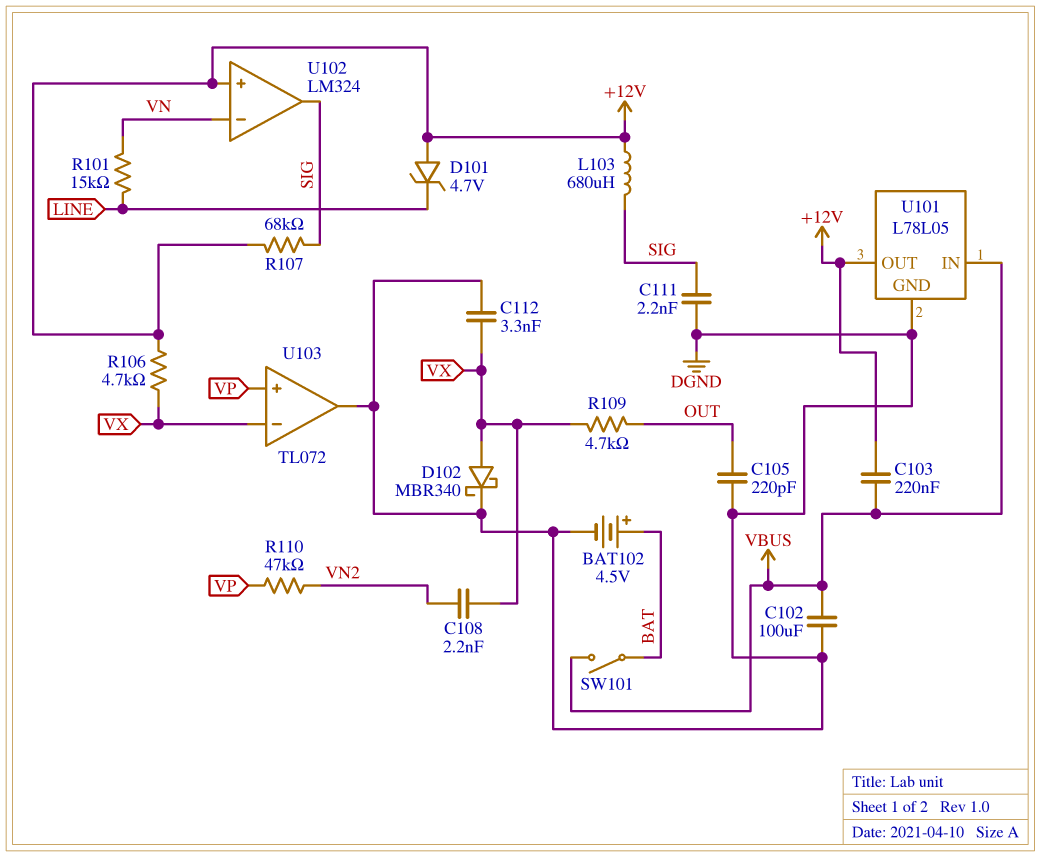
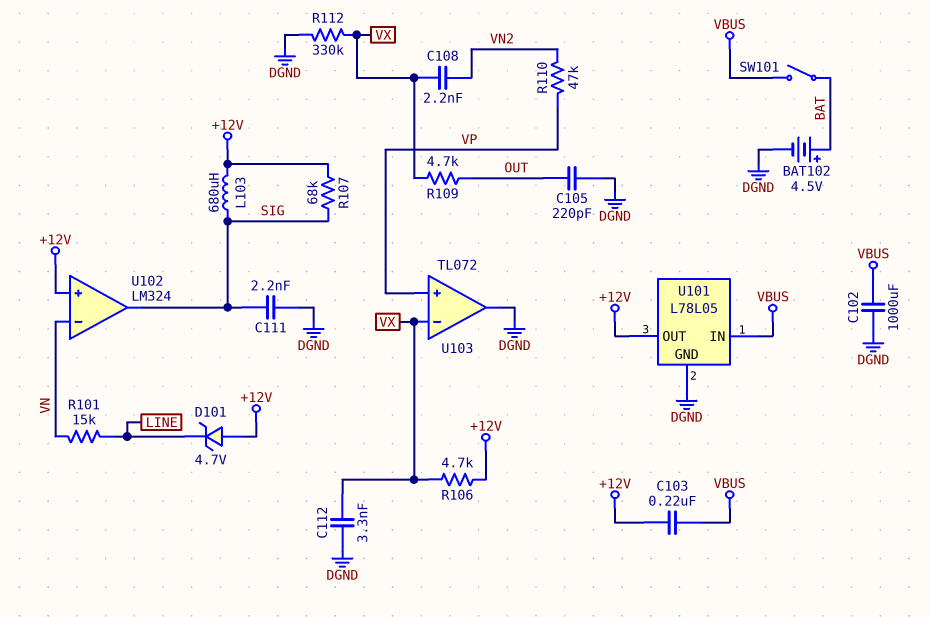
C102: 100uF (DGND, VBUS) -> 1000uF (DGND, VBUS)
D102: schottky MBR340 (A VX, K DGND) -> none
R112: none -> 330k (DGND, VX)

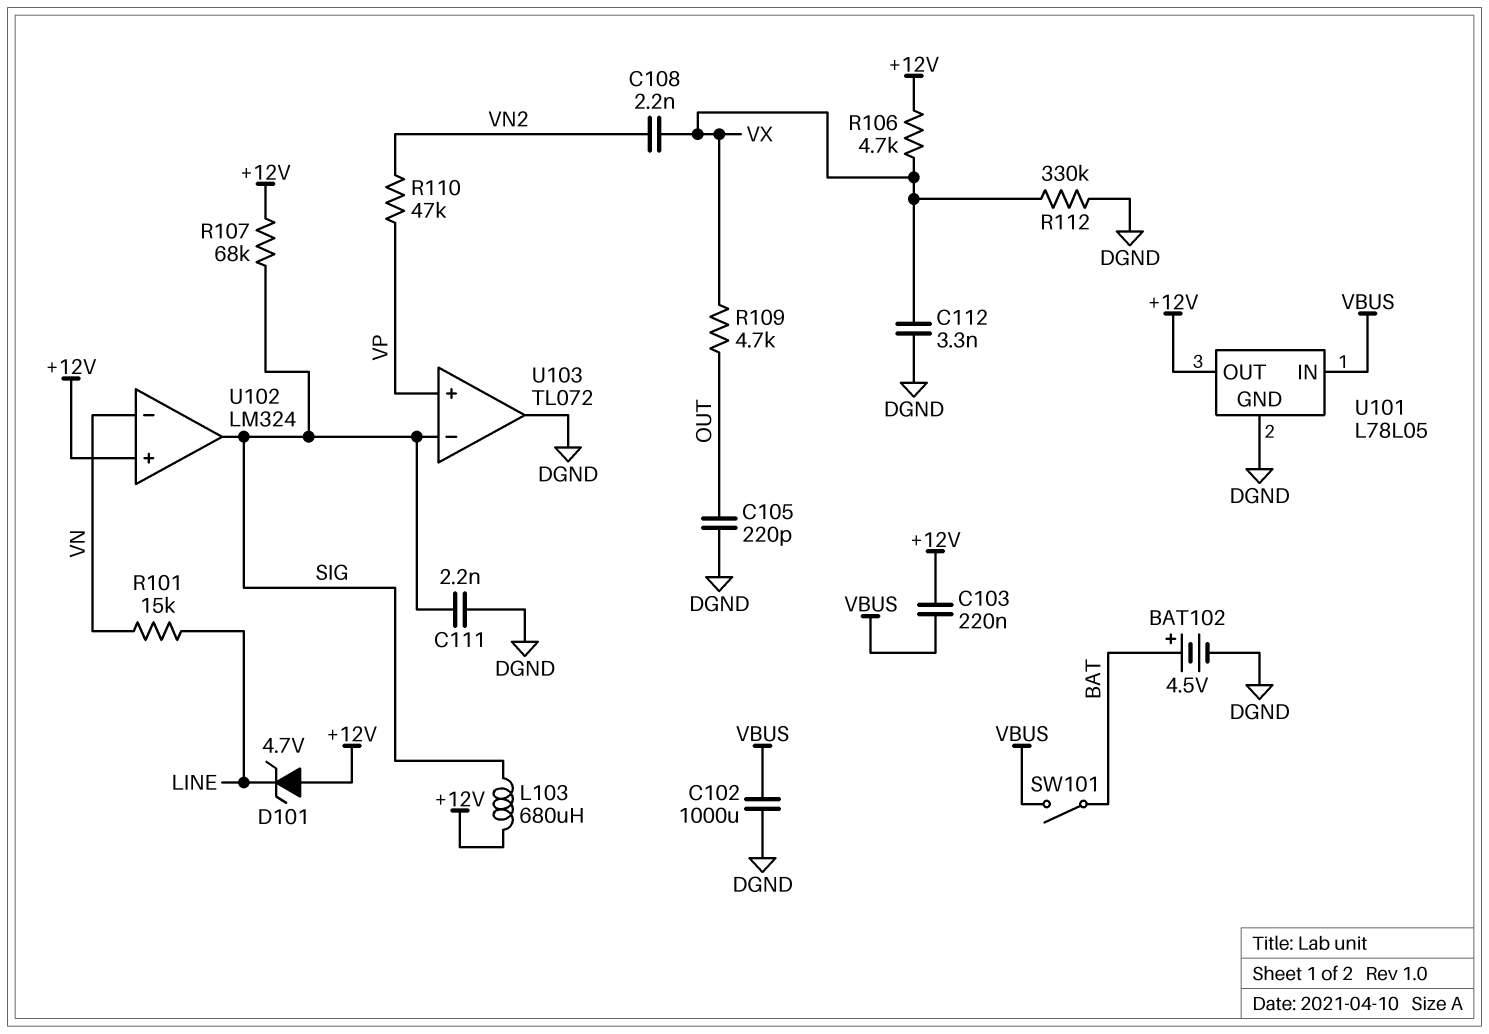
U103 pin in-: VX -> SIG

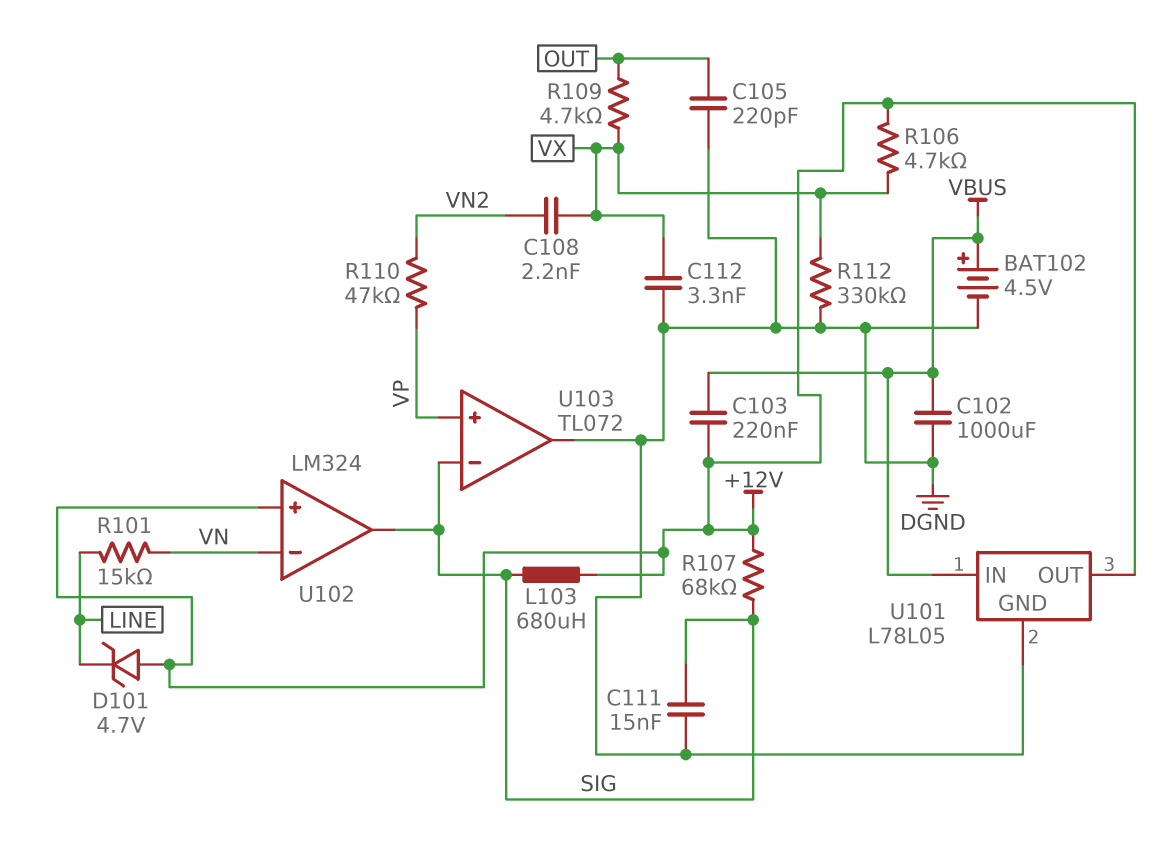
BAT102: 4.5V (plus BAT, minus DGND) -> 4.5V (plus VBUS, minus DGND)
C111: 2.2nF (DGND, SIG) -> 15nF (DGND, SIG)
SW101: switch (BAT, VBUS) -> none

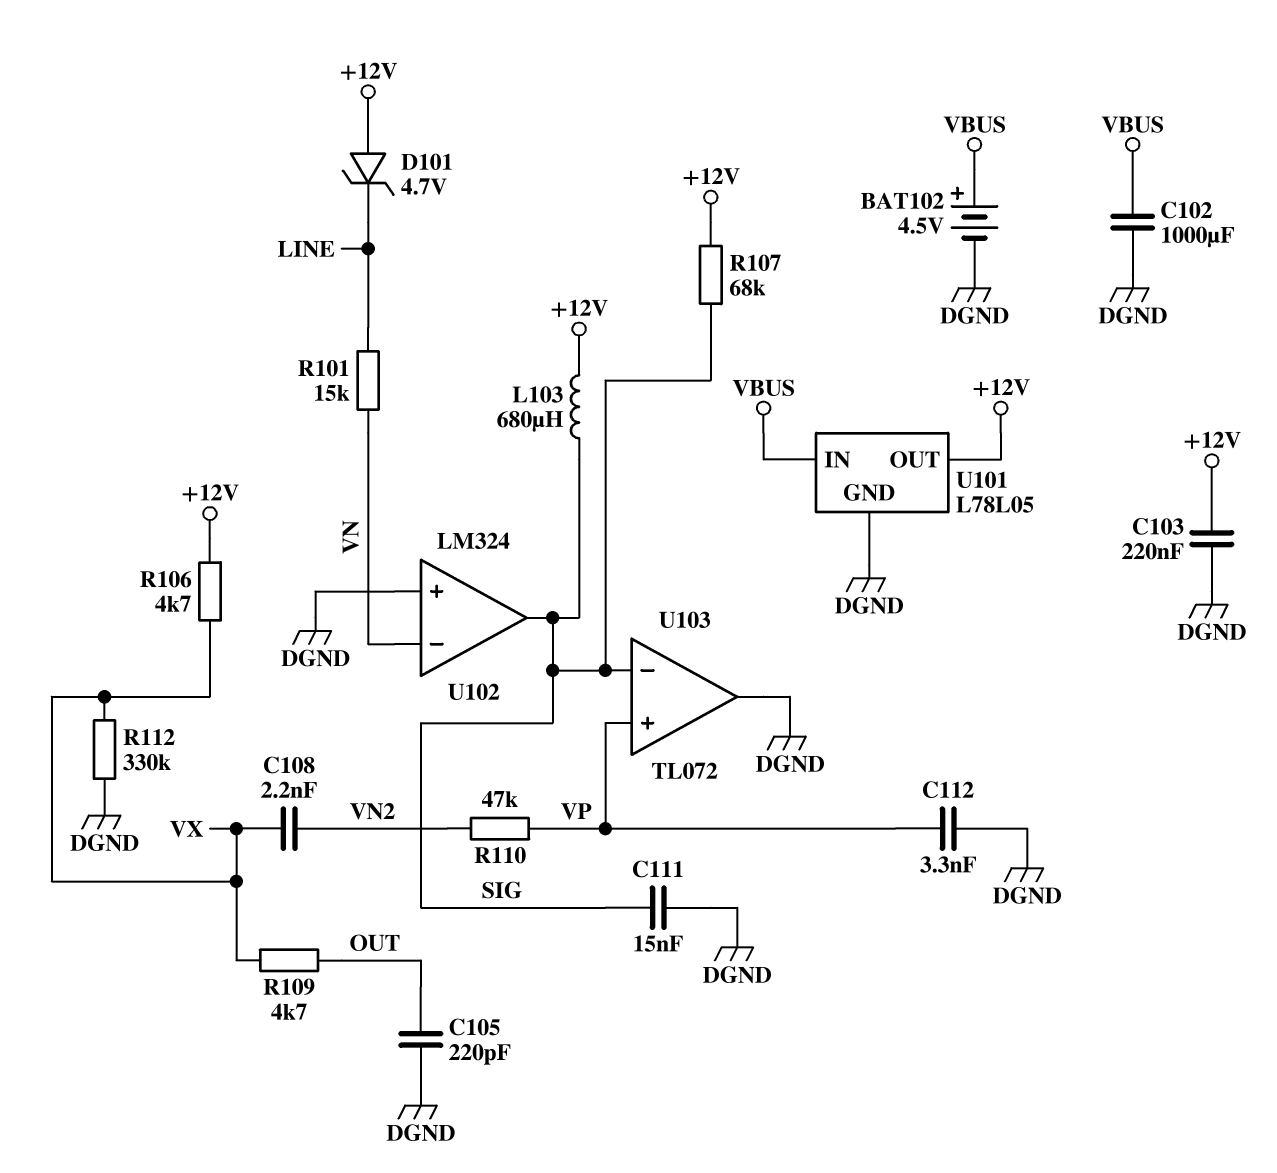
C103: 220nF (+12V, VBUS) -> 220nF (+12V, DGND)
C112: 3.3nF (DGND, VX) -> 3.3nF (DGND, VP)
U102 pin in+: +12V -> DGND

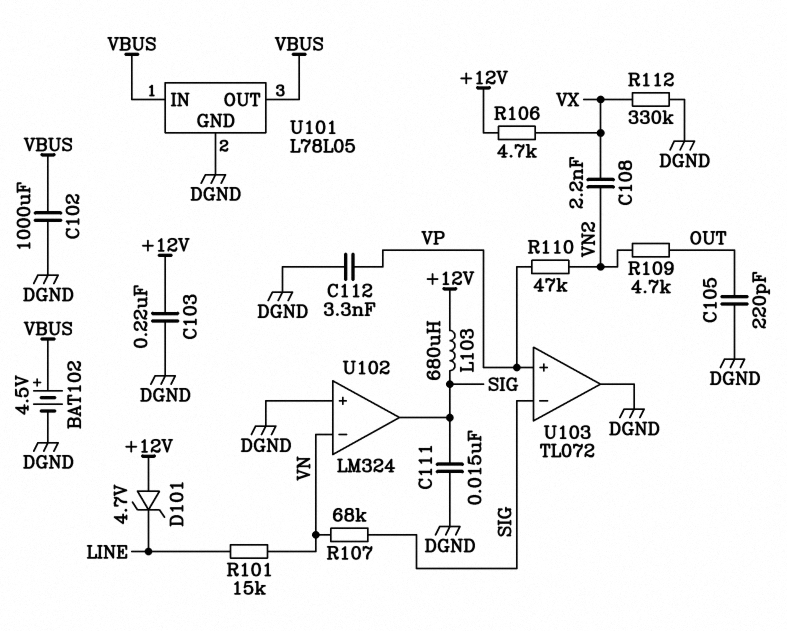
R107: 68k (+12V, SIG) -> 68k (SIG, VN)
R109: 4.7k (OUT, VX) -> 4.7k (OUT, VN2)
U101 pin OUT: +12V -> VBUS

